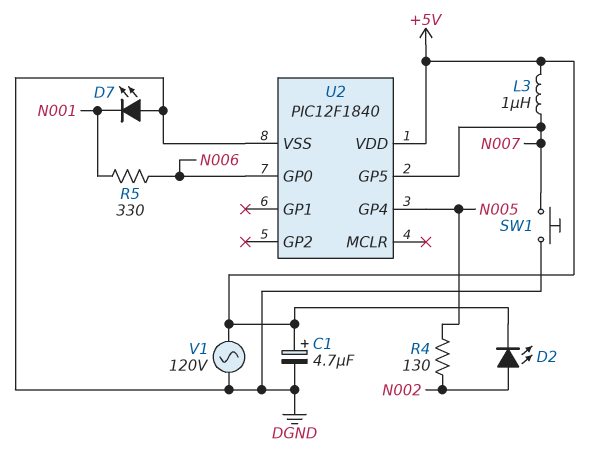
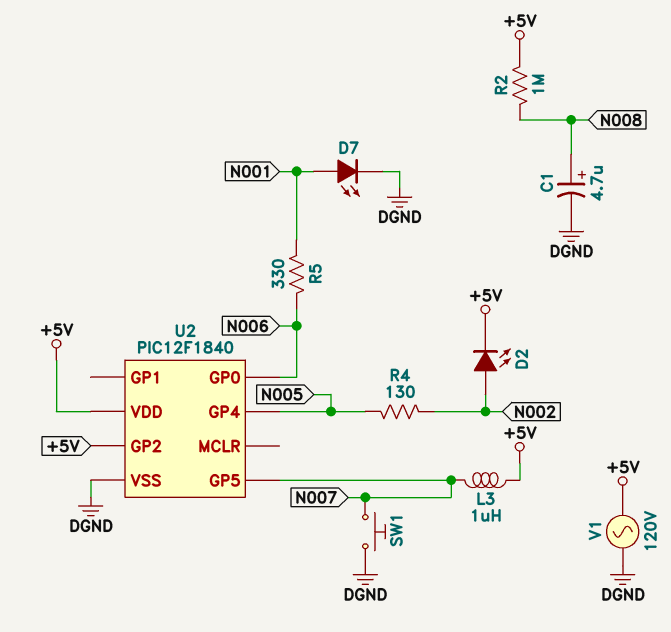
C1: 4.7uF (plus +5V, minus DGND) -> 4.7uF (plus N008, minus DGND)
D7: LED (A DGND, K N001) -> LED (A N001, K DGND)
R2: none -> 1M (+5V, N008)
U2 pin GP2: none -> +5V

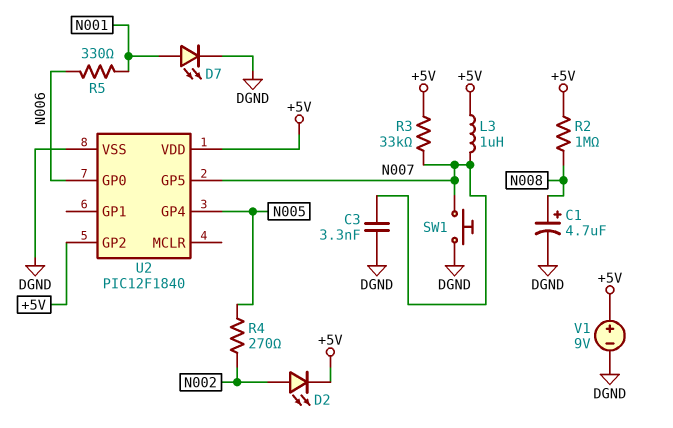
C3: none -> 3.3nF (DGND, N007)
R3: none -> 33k (+5V, N007)
R4: 130 (N002, N005) -> 270 (N002, N005)
V1: AC 120V (+5V, DGND) -> 9V (plus +5V, minus DGND)

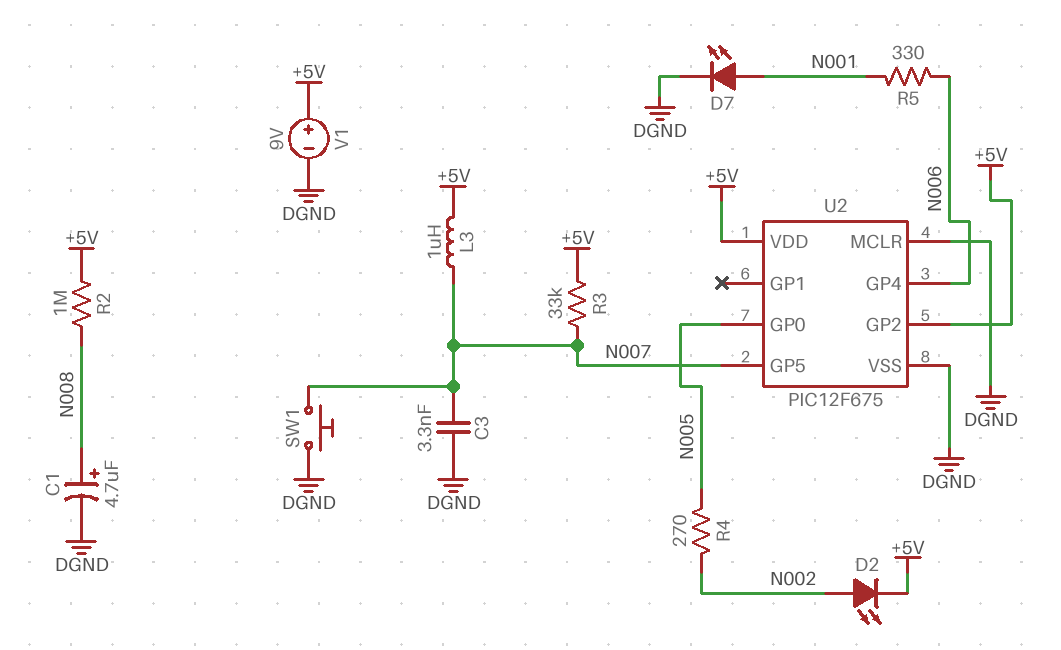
U2: PIC12F1840 -> PIC12F675
U2 pin GP0: N006 -> N005
U2 pin GP4: N005 -> N006
U2 pin MCLR: none -> DGND

